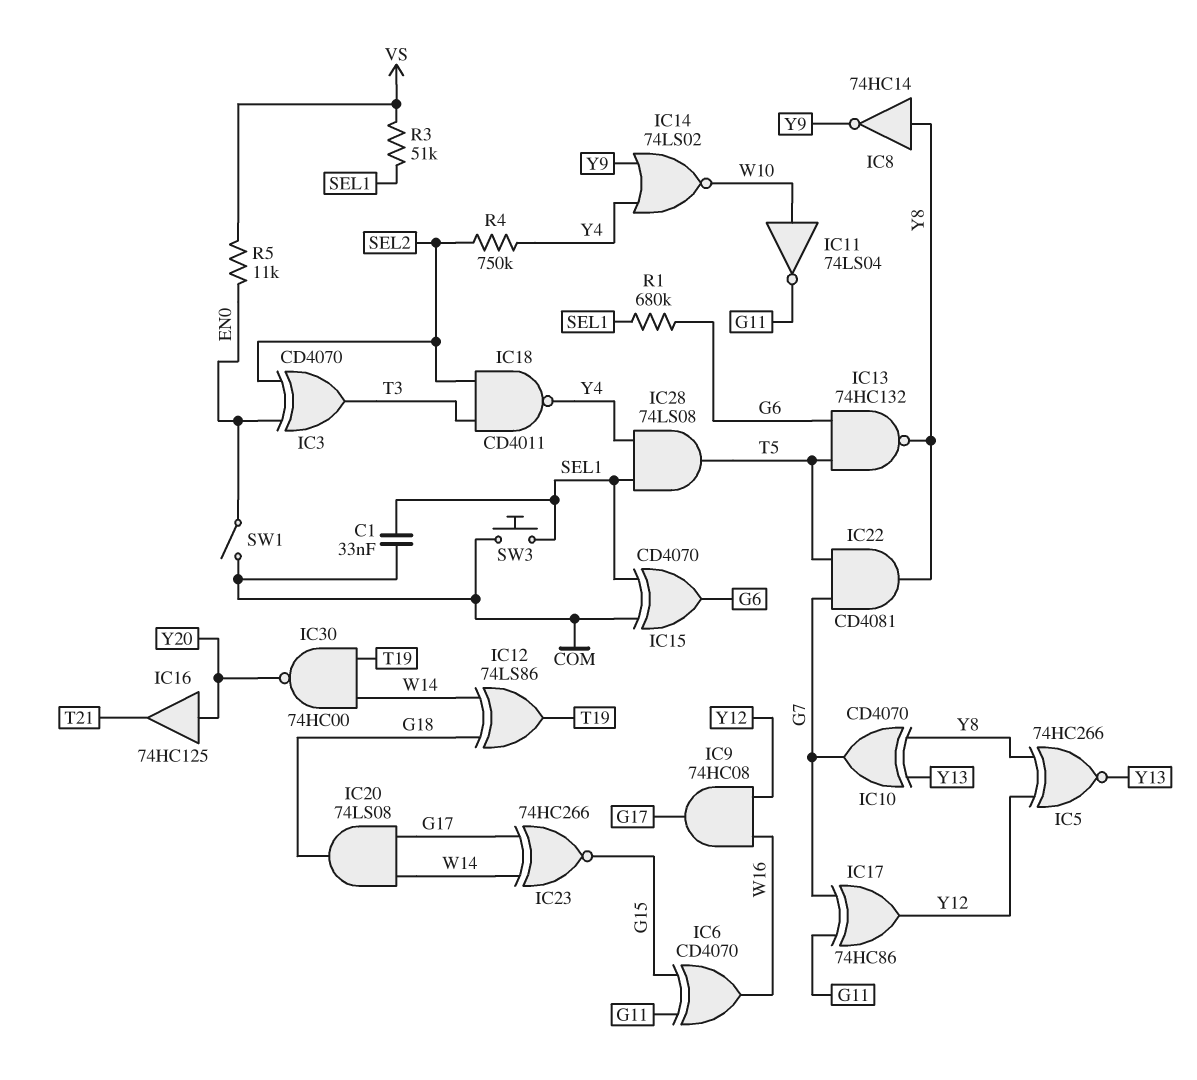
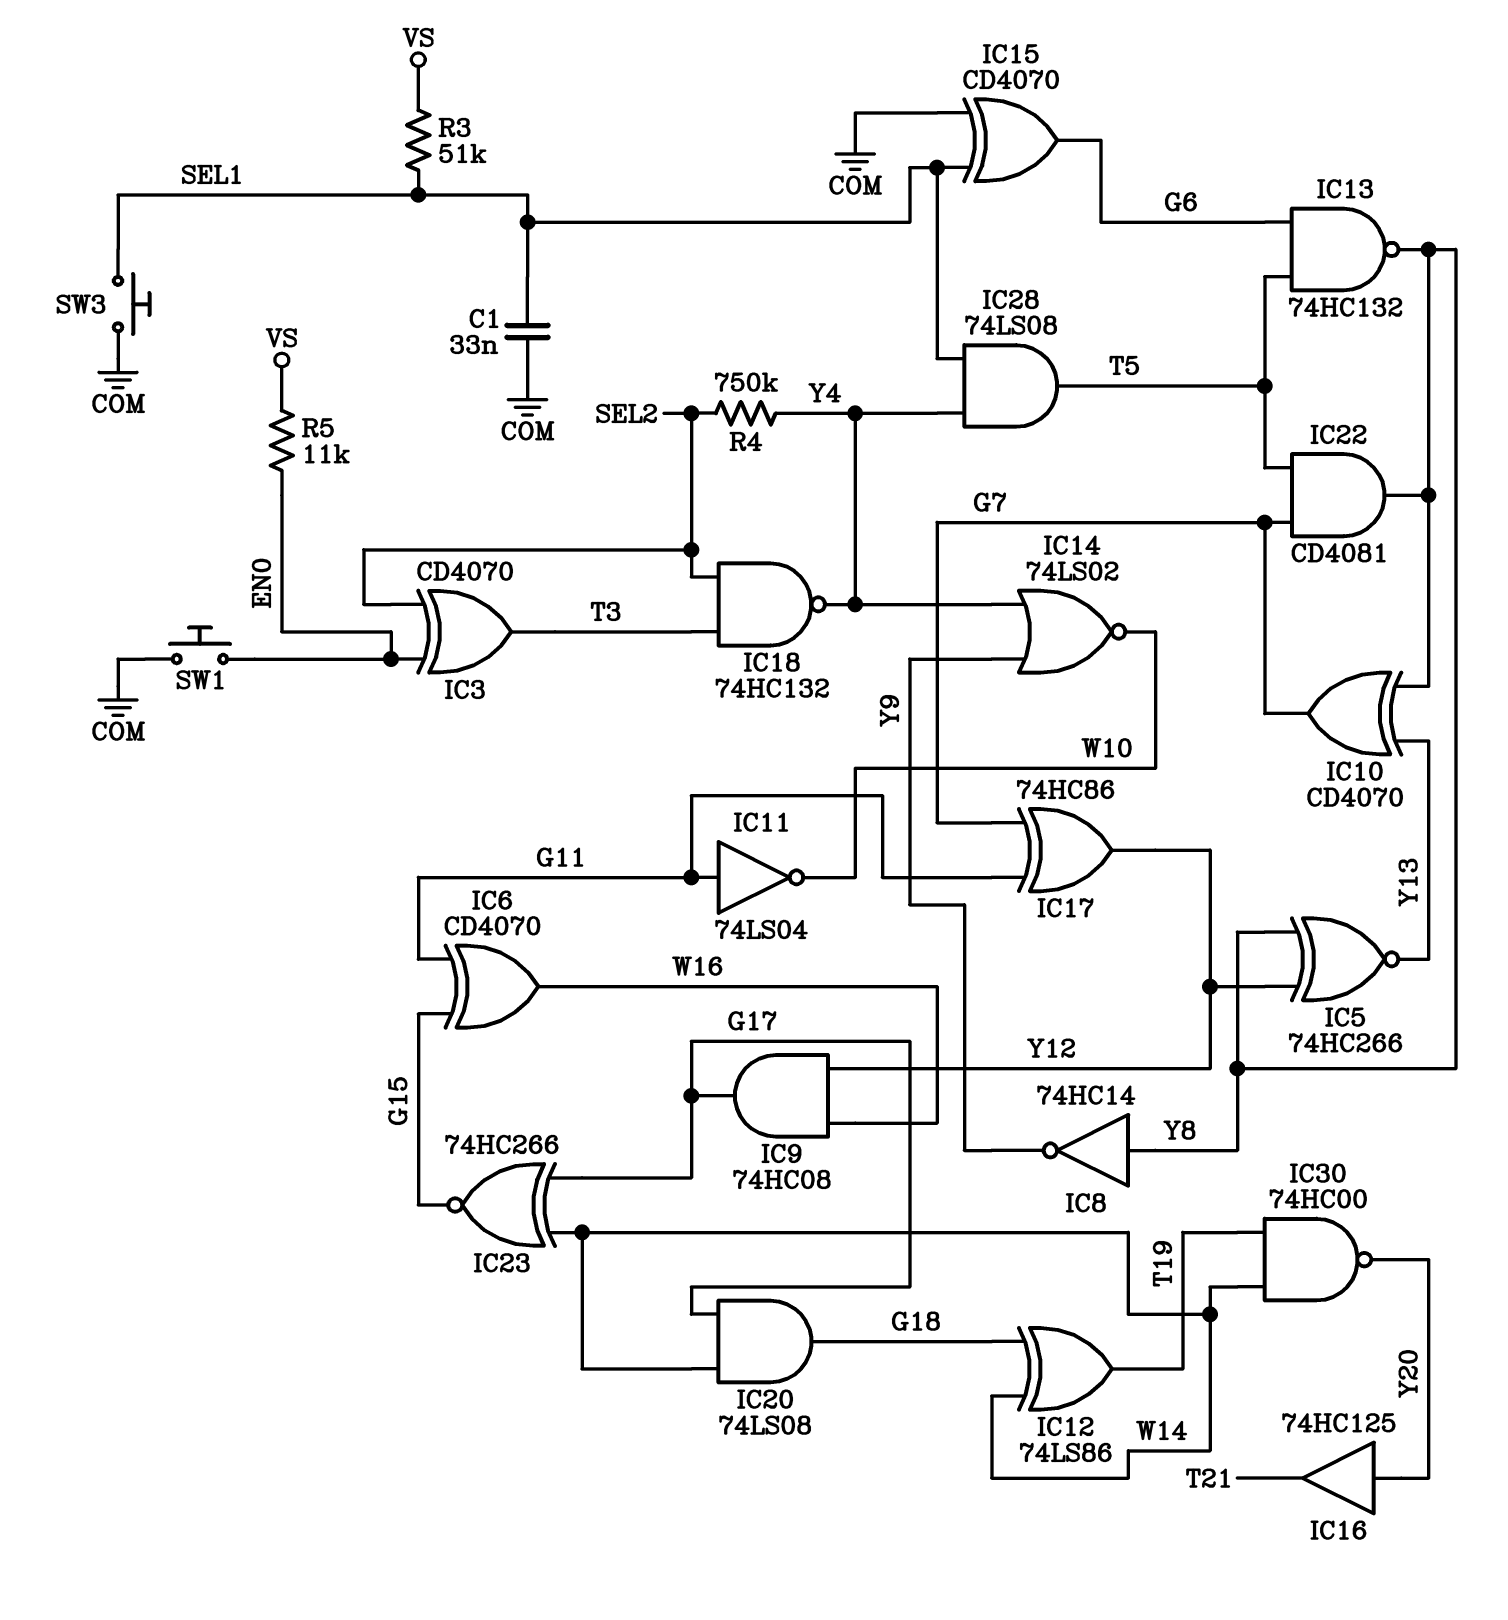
IC11: NOT 74LS04 (in W10, out G11) -> NOT 74LS04 (in G11, out W10)
IC18: NAND CD4011 (in SEL2, in T3, out Y4) -> NAND 74HC132 (in SEL2, in T3, out Y4)
R1: 680k (G6, SEL1) -> none
SW1: switch (COM, EN0) -> button (COM, EN0)

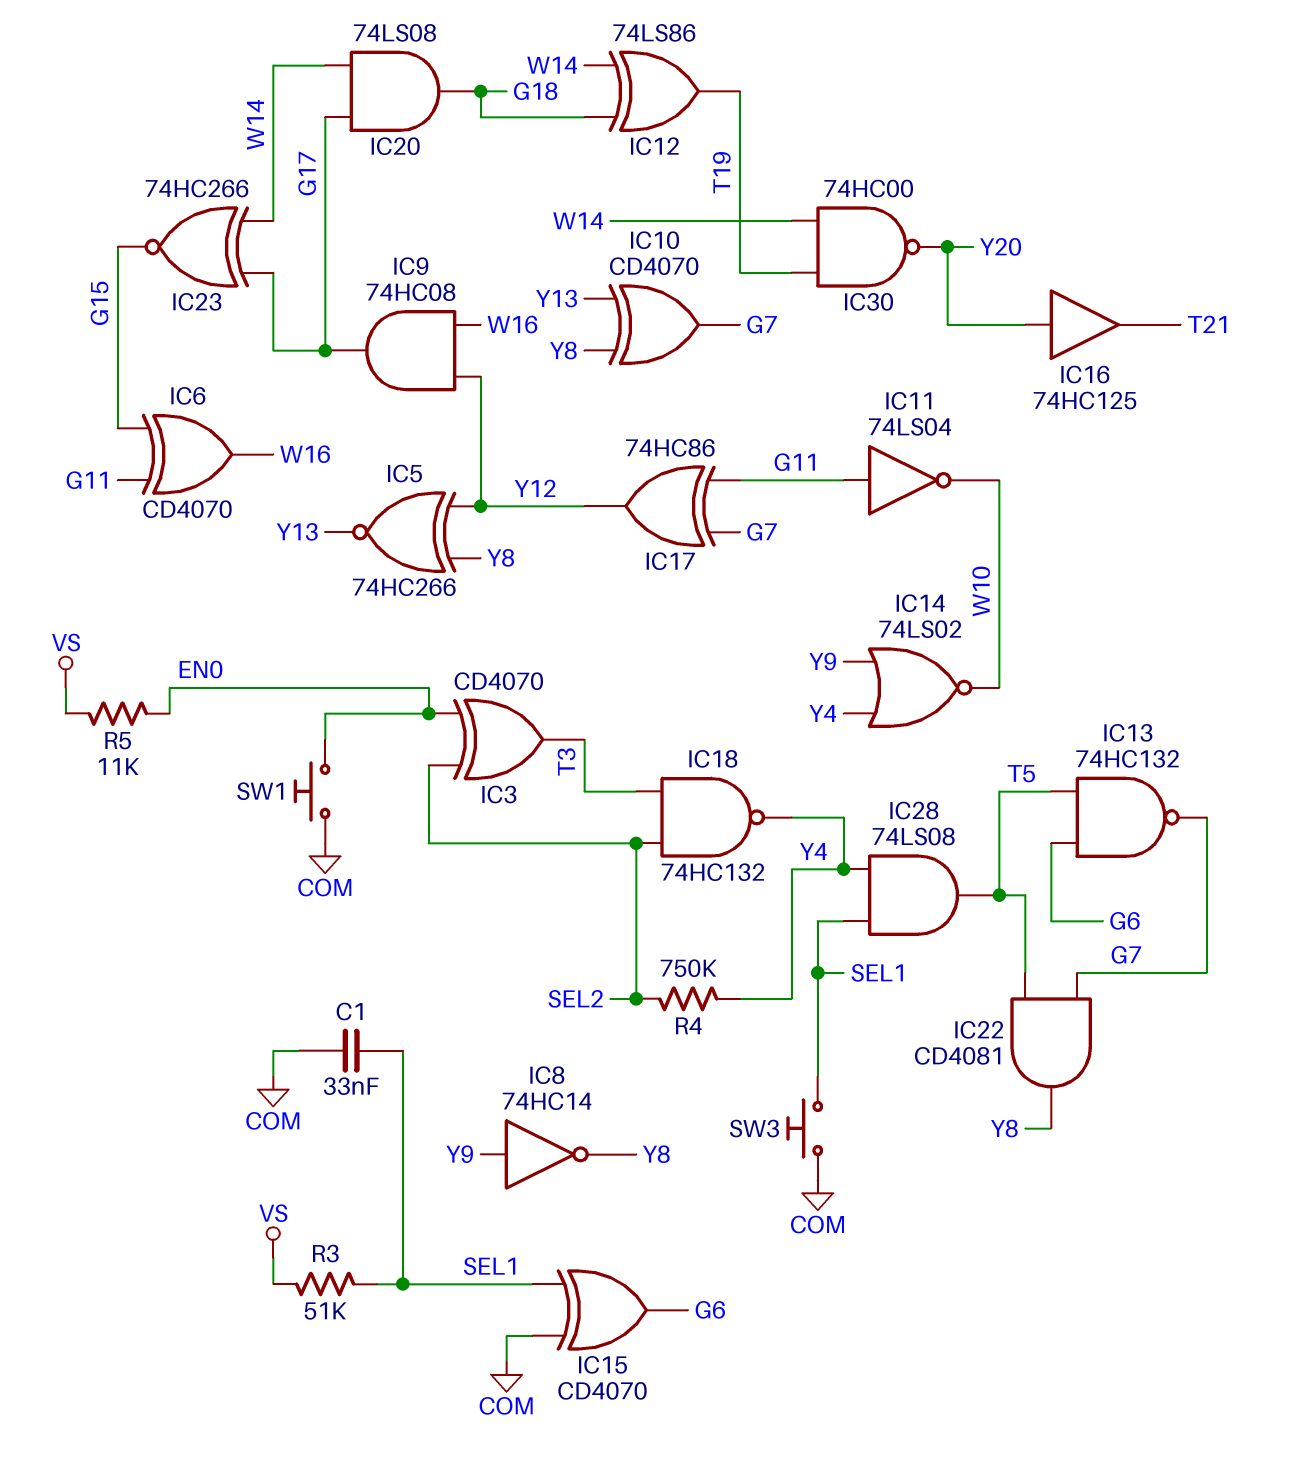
IC8: NOT 74HC14 (in Y8, out Y9) -> NOT 74HC14 (in Y9, out Y8)
IC13: NAND 74HC132 (in G6, in T5, out Y8) -> NAND 74HC132 (in G6, in T5, out G7)

